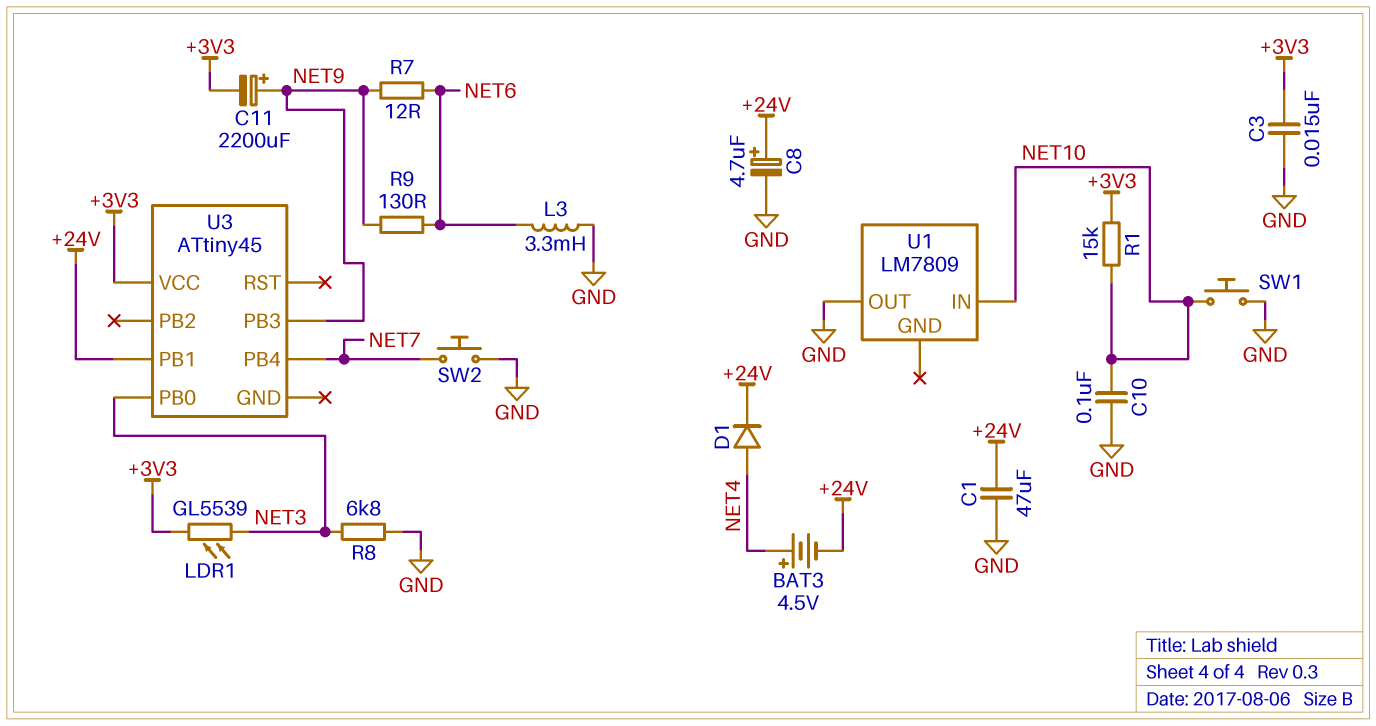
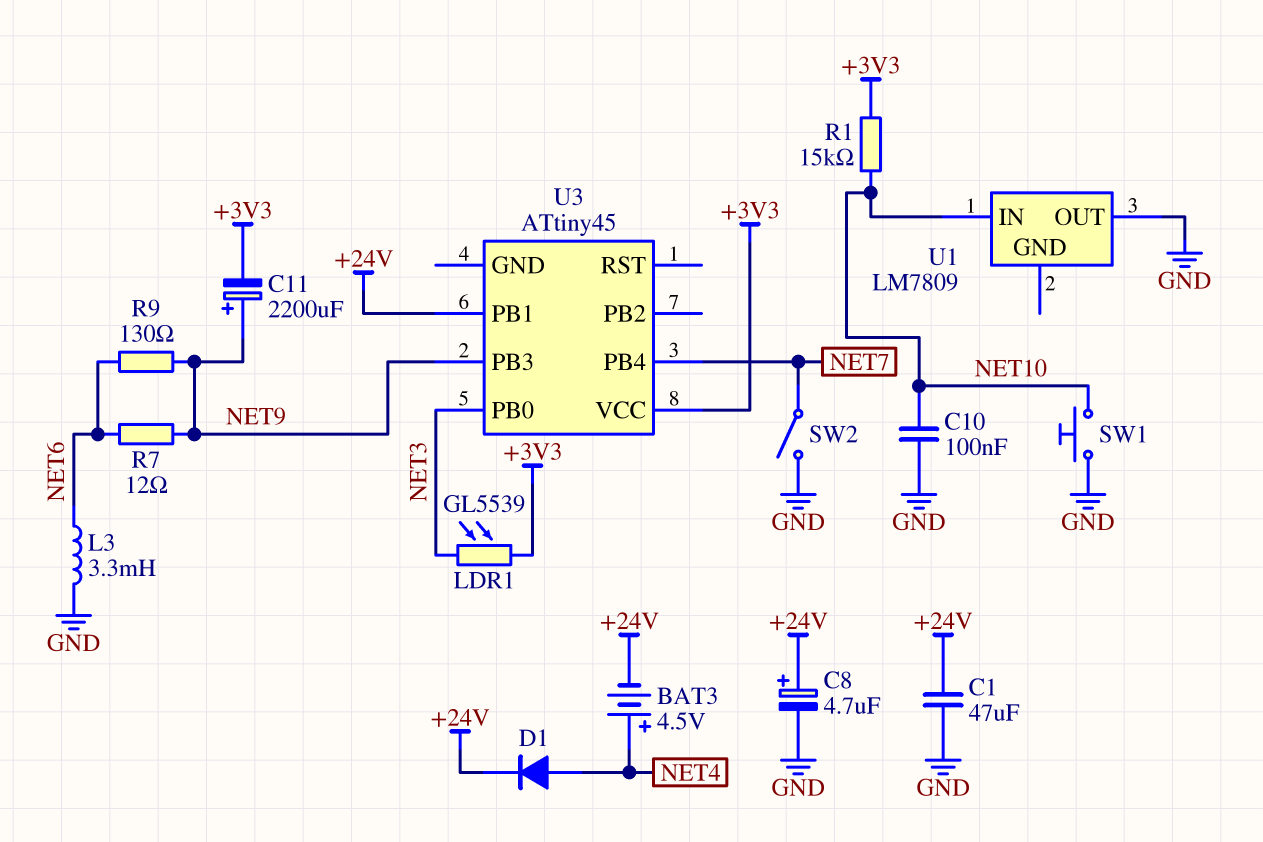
C3: 15nF (+3V3, GND) -> none
R8: 6.8k (GND, NET3) -> none
SW2: button (GND, NET7) -> switch (GND, NET7)

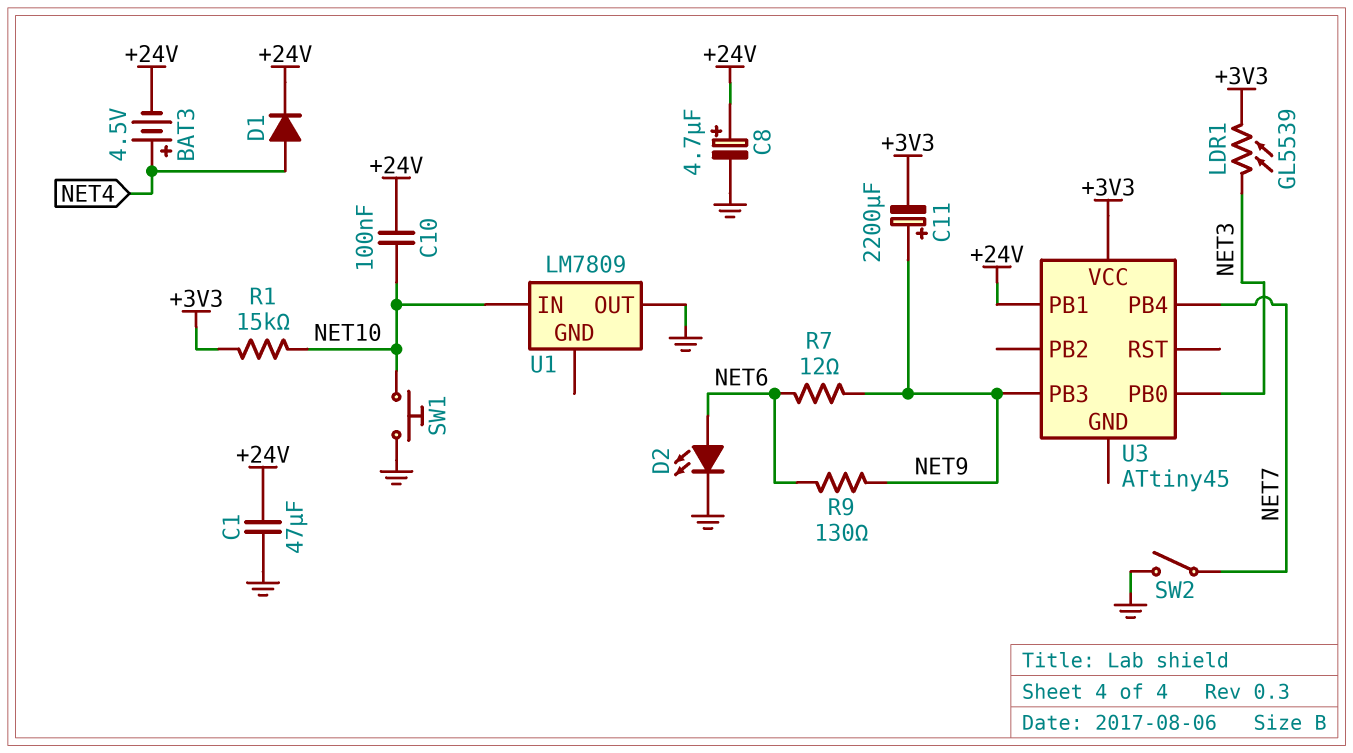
C10: 100nF (GND, NET10) -> 100nF (+24V, NET10)
D2: none -> LED (A NET6, K GND)
L3: 3.3mH (GND, NET6) -> none

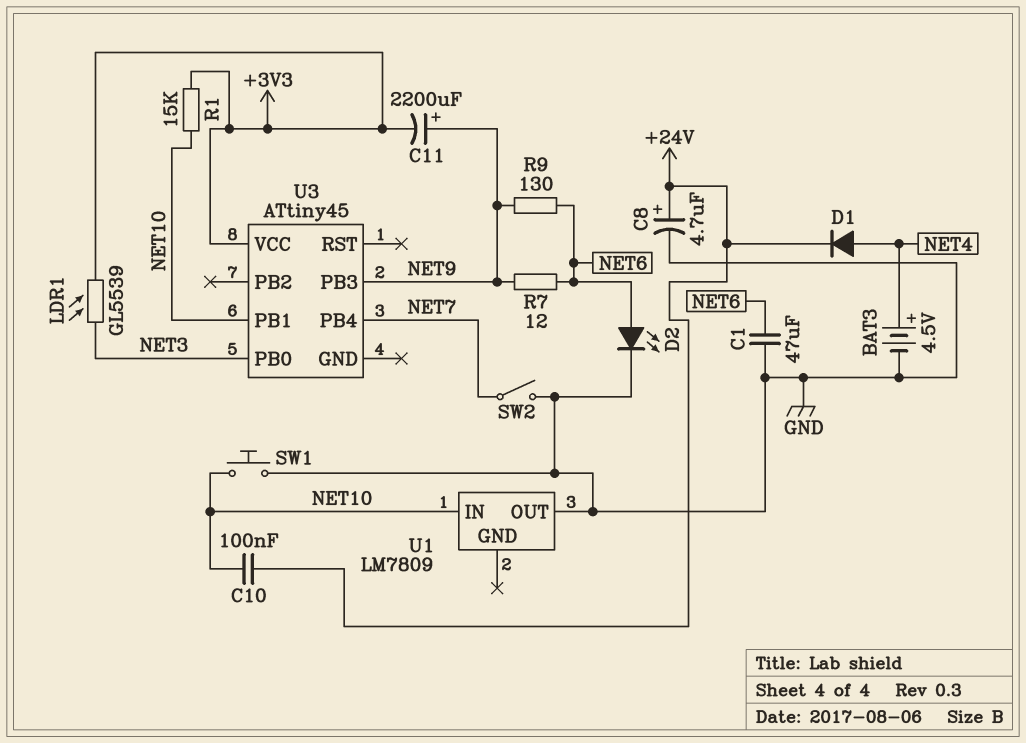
BAT3: 4.5V (plus NET4, minus +24V) -> 4.5V (plus NET4, minus GND)
C1: 47uF (+24V, GND) -> 47uF (GND, NET6)
U3 pin PB1: +24V -> NET10

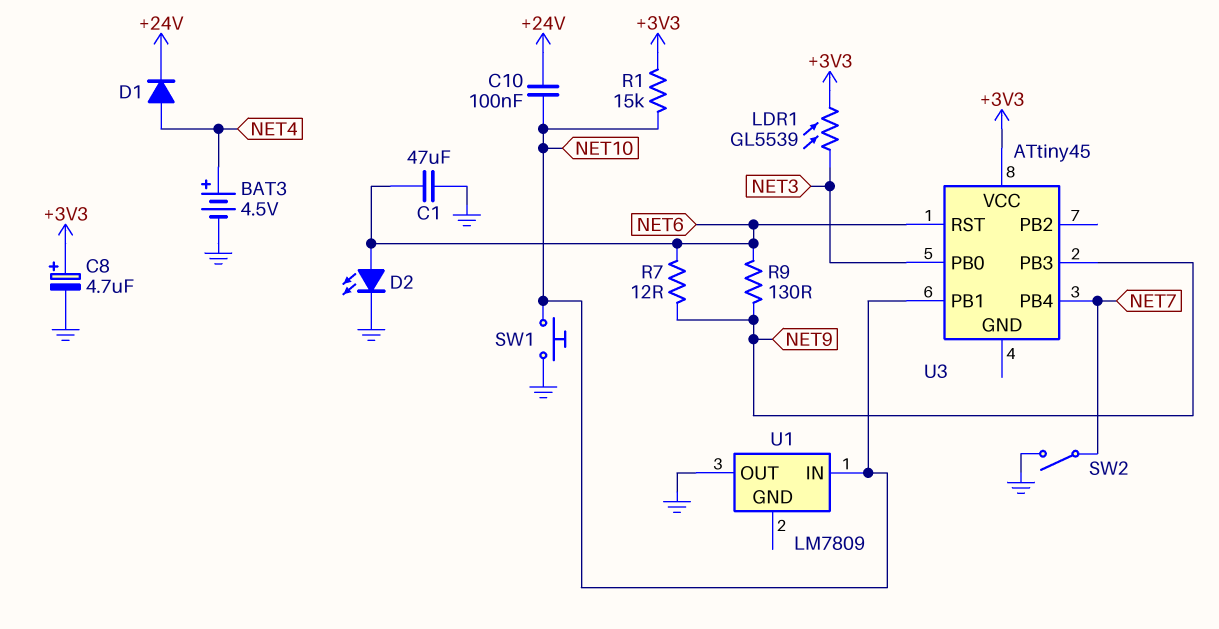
C8: 4.7uF (plus +24V, minus GND) -> 4.7uF (plus +3V3, minus GND)
C11: 2200uF (plus NET9, minus +3V3) -> none
U3 pin RST: none -> NET6

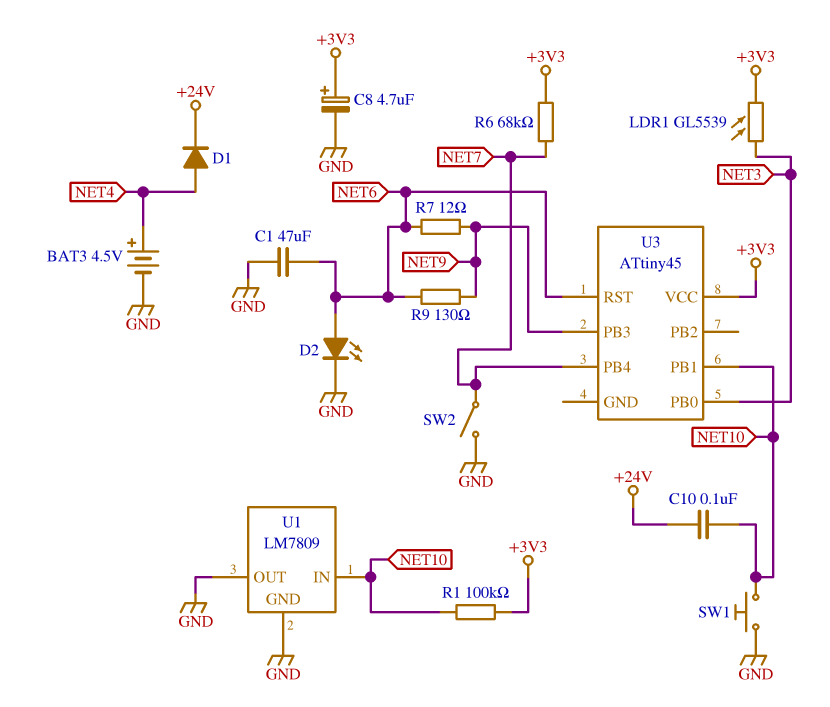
R1: 15k (+3V3, NET10) -> 100k (+3V3, NET10)
R6: none -> 68k (+3V3, NET7)
U1 pin GND: none -> GND

